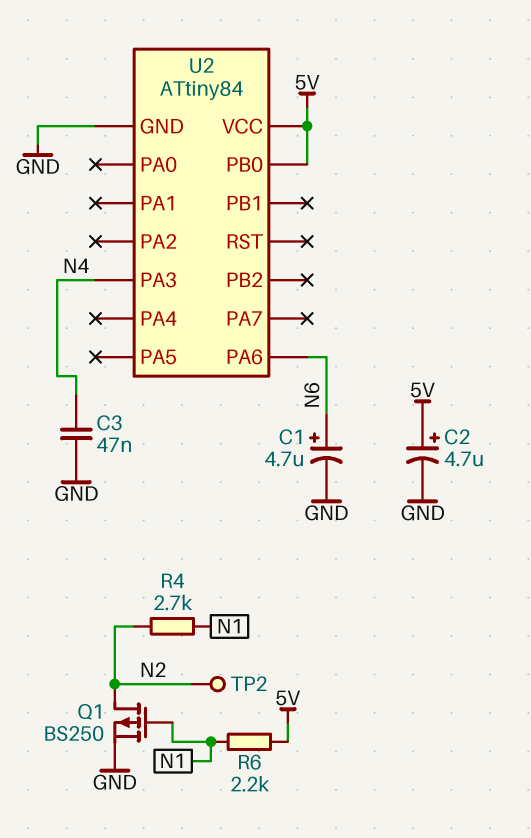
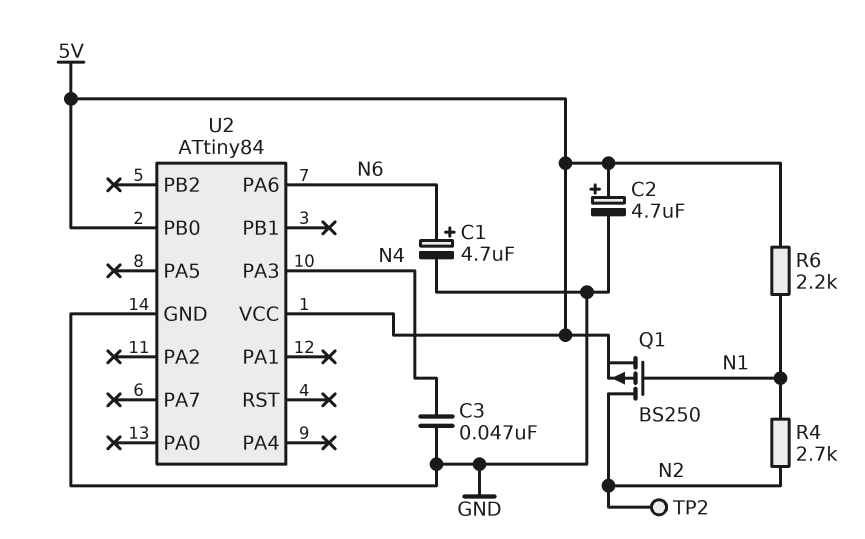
Q1: PMOS BS250 (G N1, D N2, S GND) -> PMOS BS250 (G N1, D N2, S 5V)

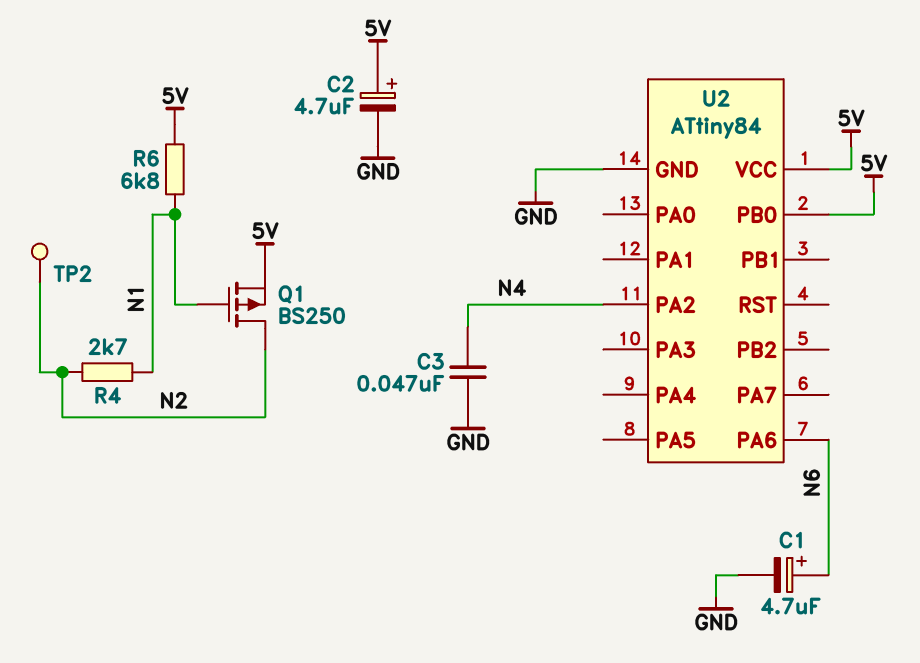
R6: 2.2k (5V, N1) -> 6.8k (5V, N1)
U2 pin PA2: none -> N4
U2 pin PA3: N4 -> none

